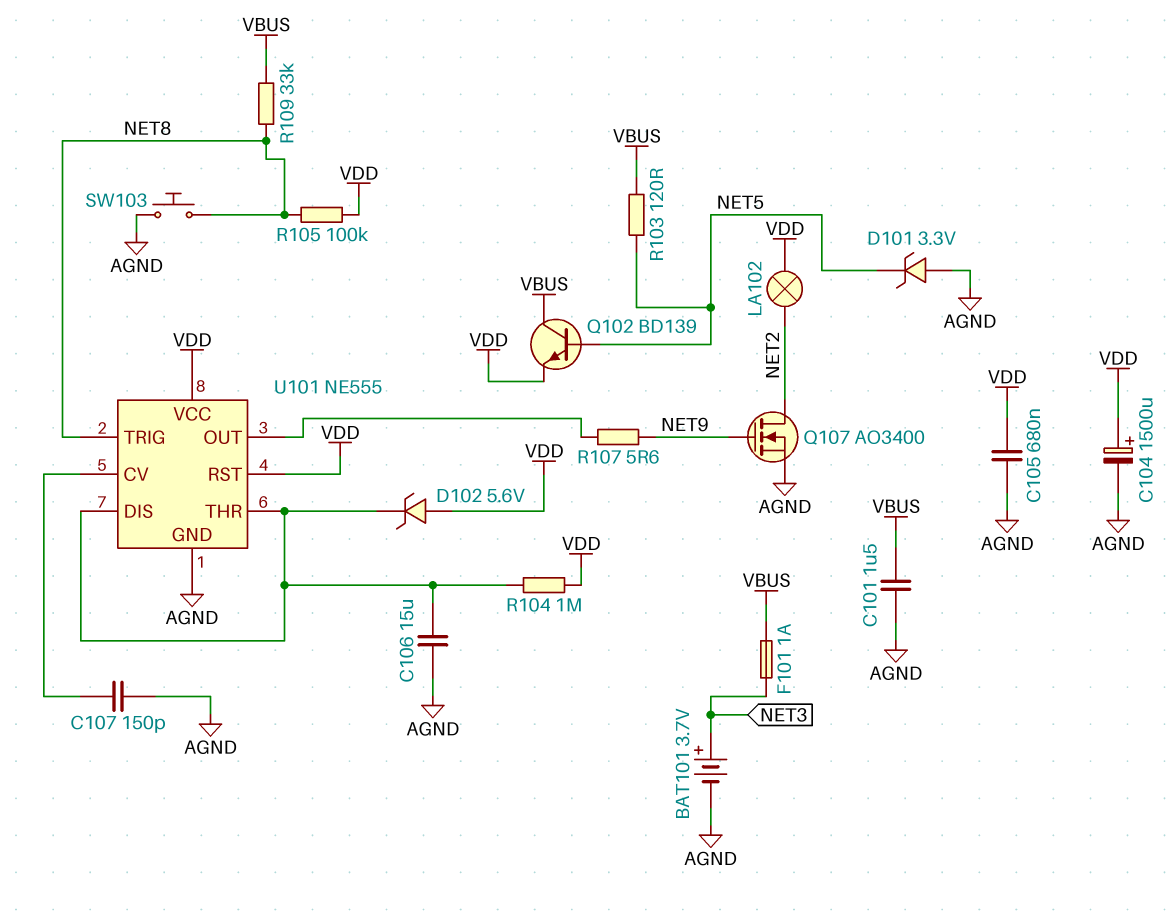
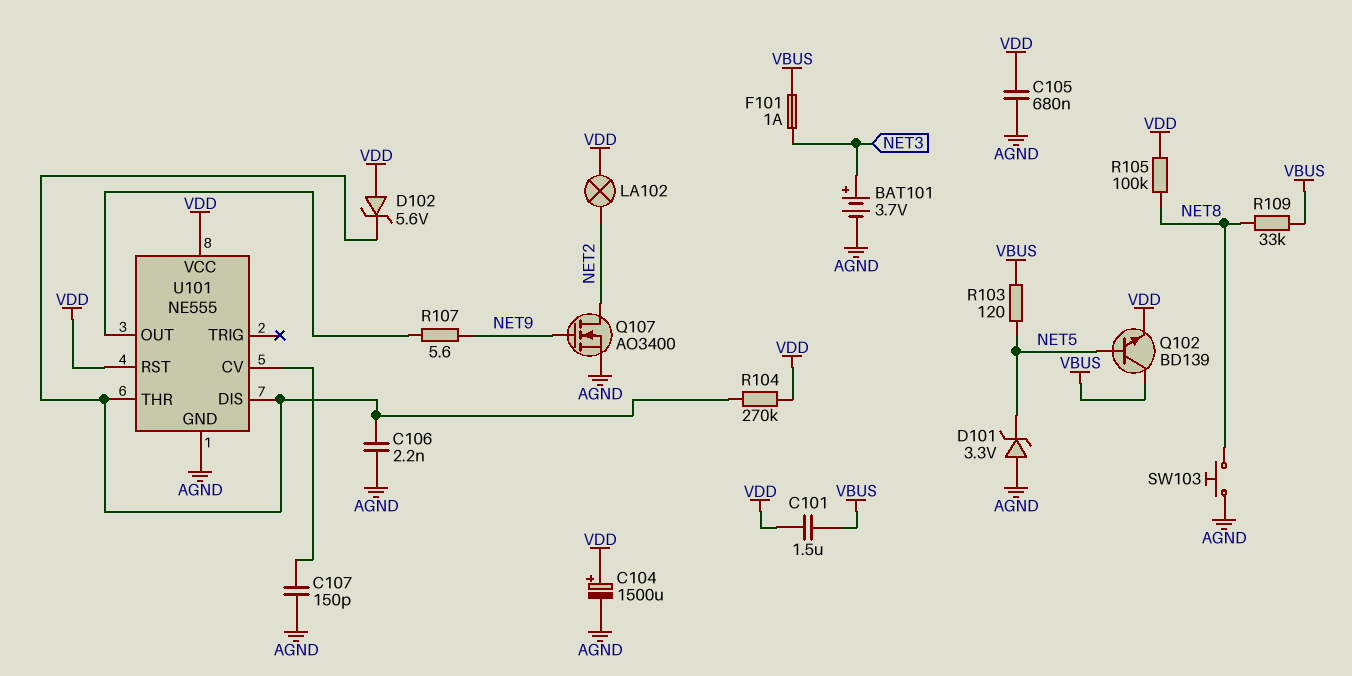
C101: 1.5uF (AGND, VBUS) -> 1.5uF (VBUS, VDD)
C106: 15uF (AGND, U101/DIS) -> 2.2nF (AGND, U101/DIS)
R104: 1M (U101/DIS, VDD) -> 270k (U101/DIS, VDD)
U101 pin TRIG: NET8 -> none

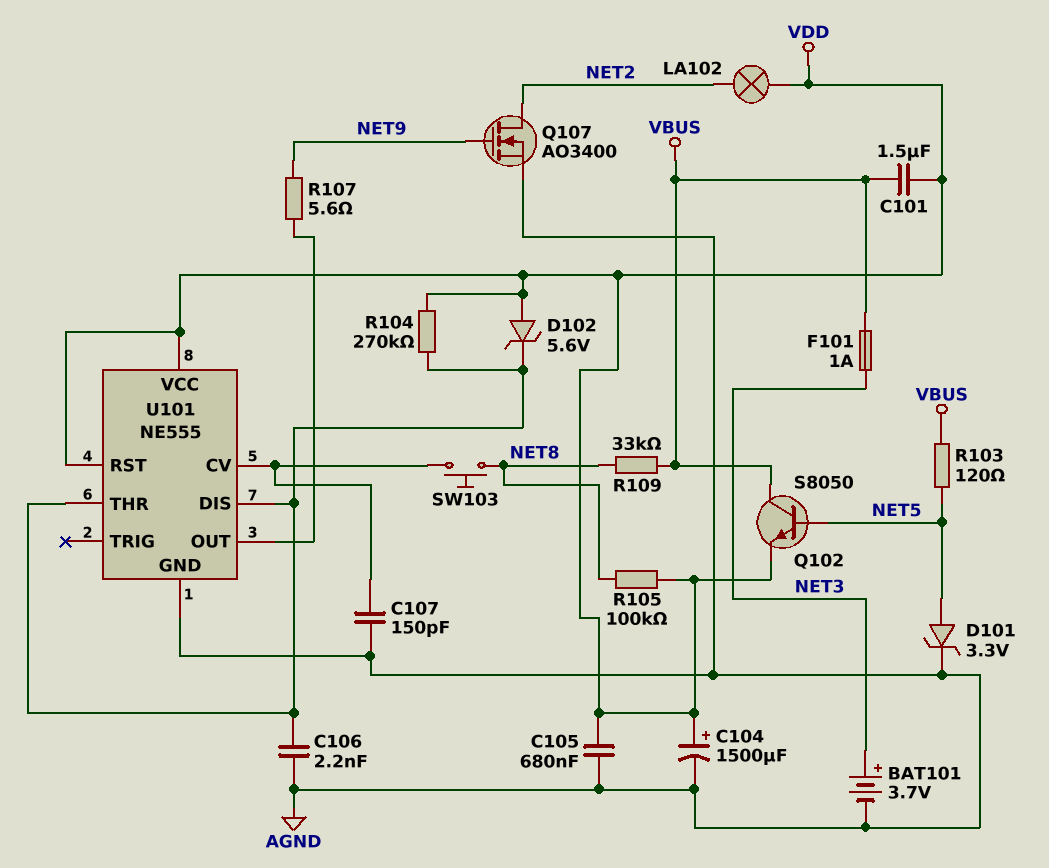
D101: zener 3.3V (A AGND, K NET5) -> zener 3.3V (A NET5, K AGND)
Q102: NPN BD139 (B NET5, C VBUS, E VDD) -> NPN S8050 (B NET5, C VBUS, E VDD)
SW103: button (AGND, NET8) -> button (NET8, U101/CV)

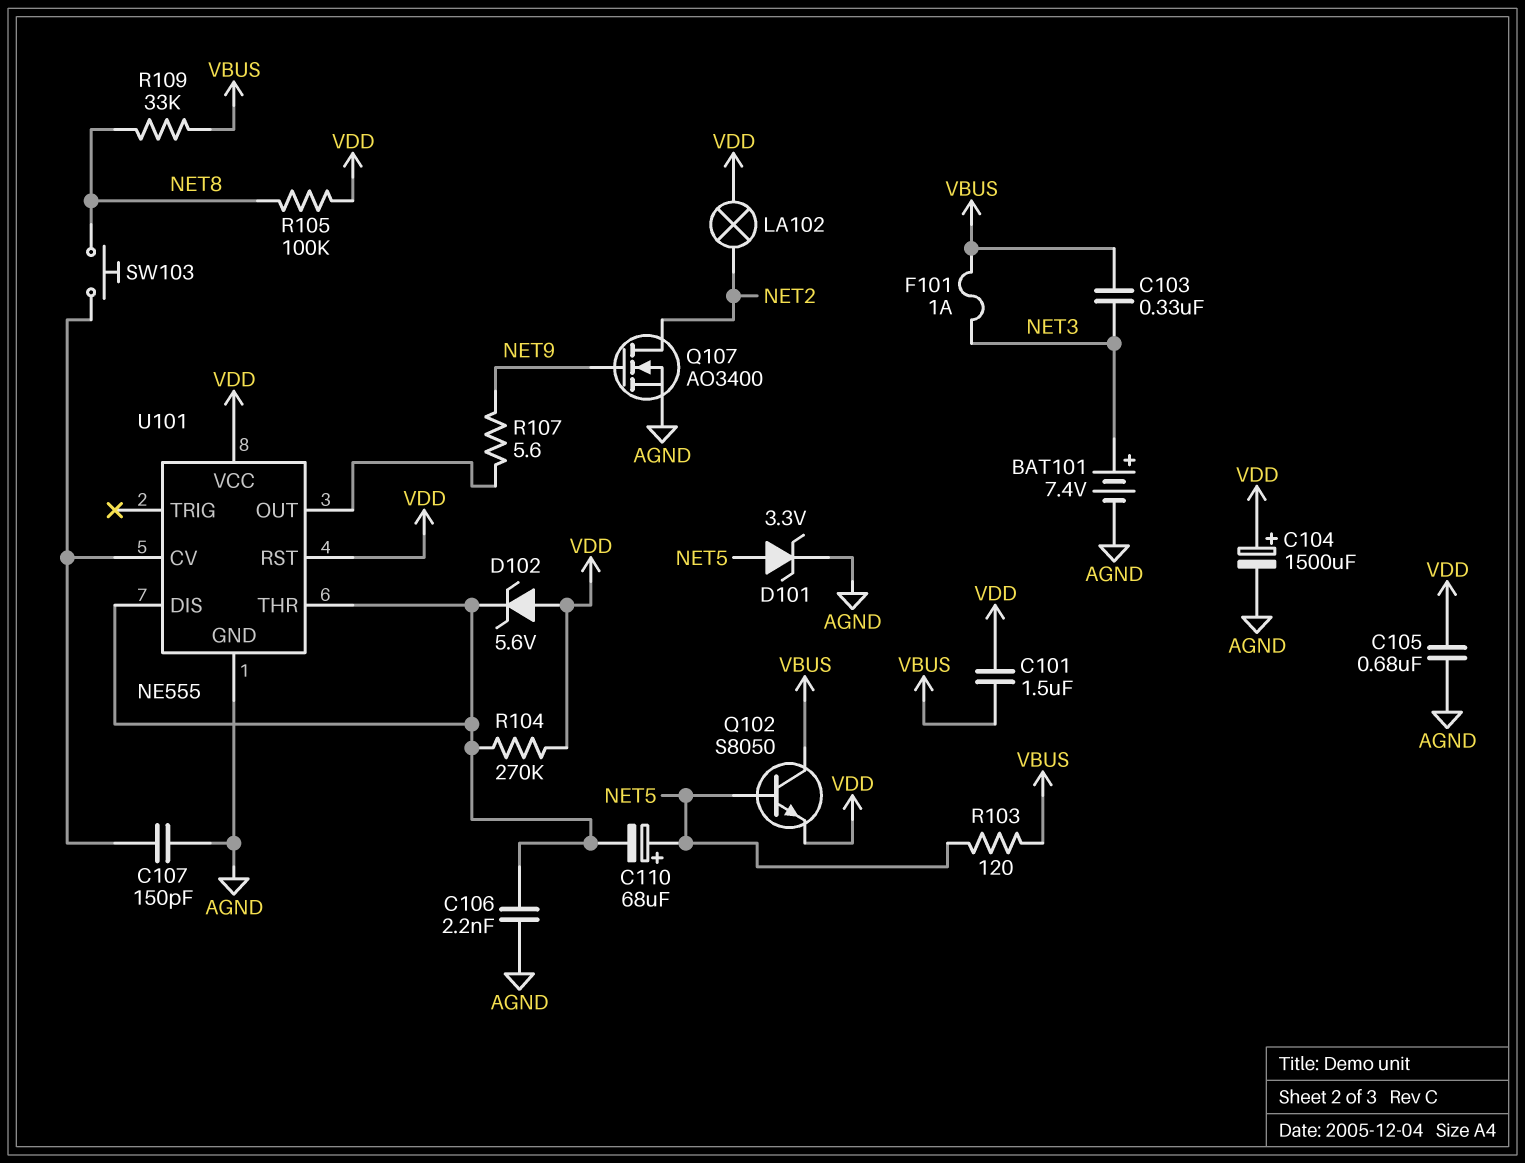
BAT101: 3.7V (plus NET3, minus AGND) -> 7.4V (plus NET3, minus AGND)
C103: none -> 330nF (NET3, VBUS)
C110: none -> 68uF (plus NET5, minus U101/DIS)

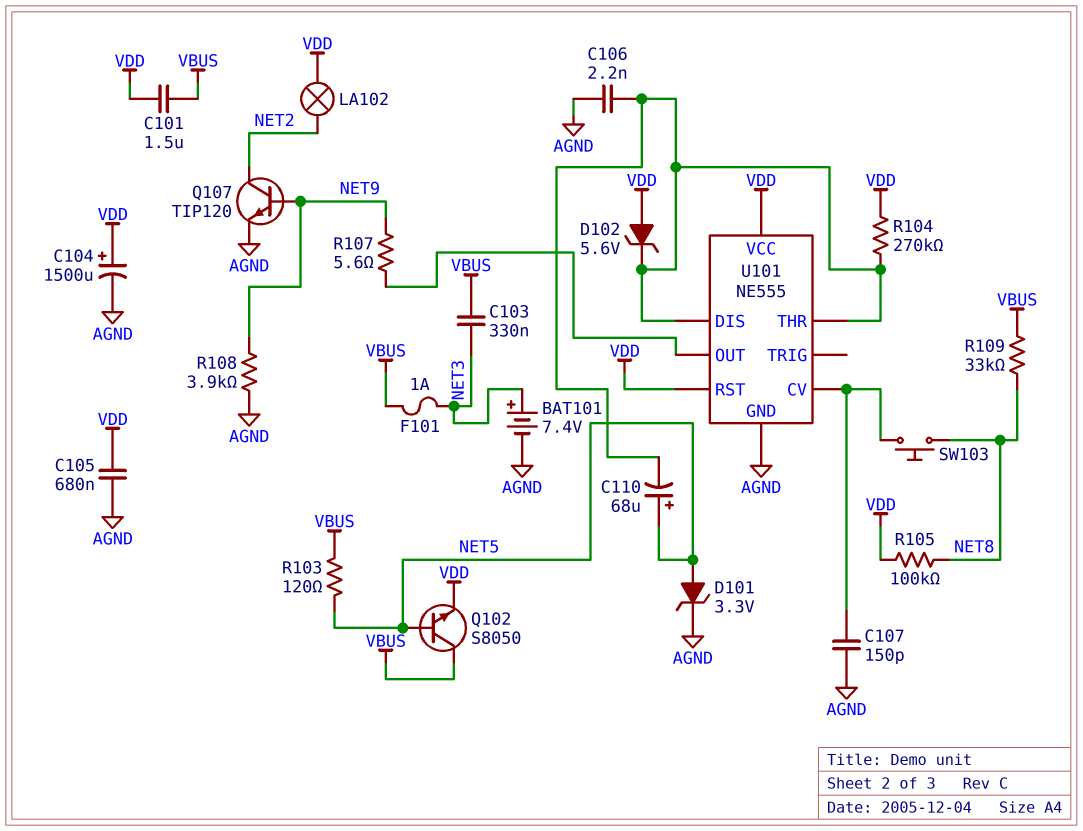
Q107: NMOS AO3400 (G NET9, D NET2, S AGND) -> NPN TIP120 (B NET9, C NET2, E AGND)
R108: none -> 3.9k (AGND, NET9)

